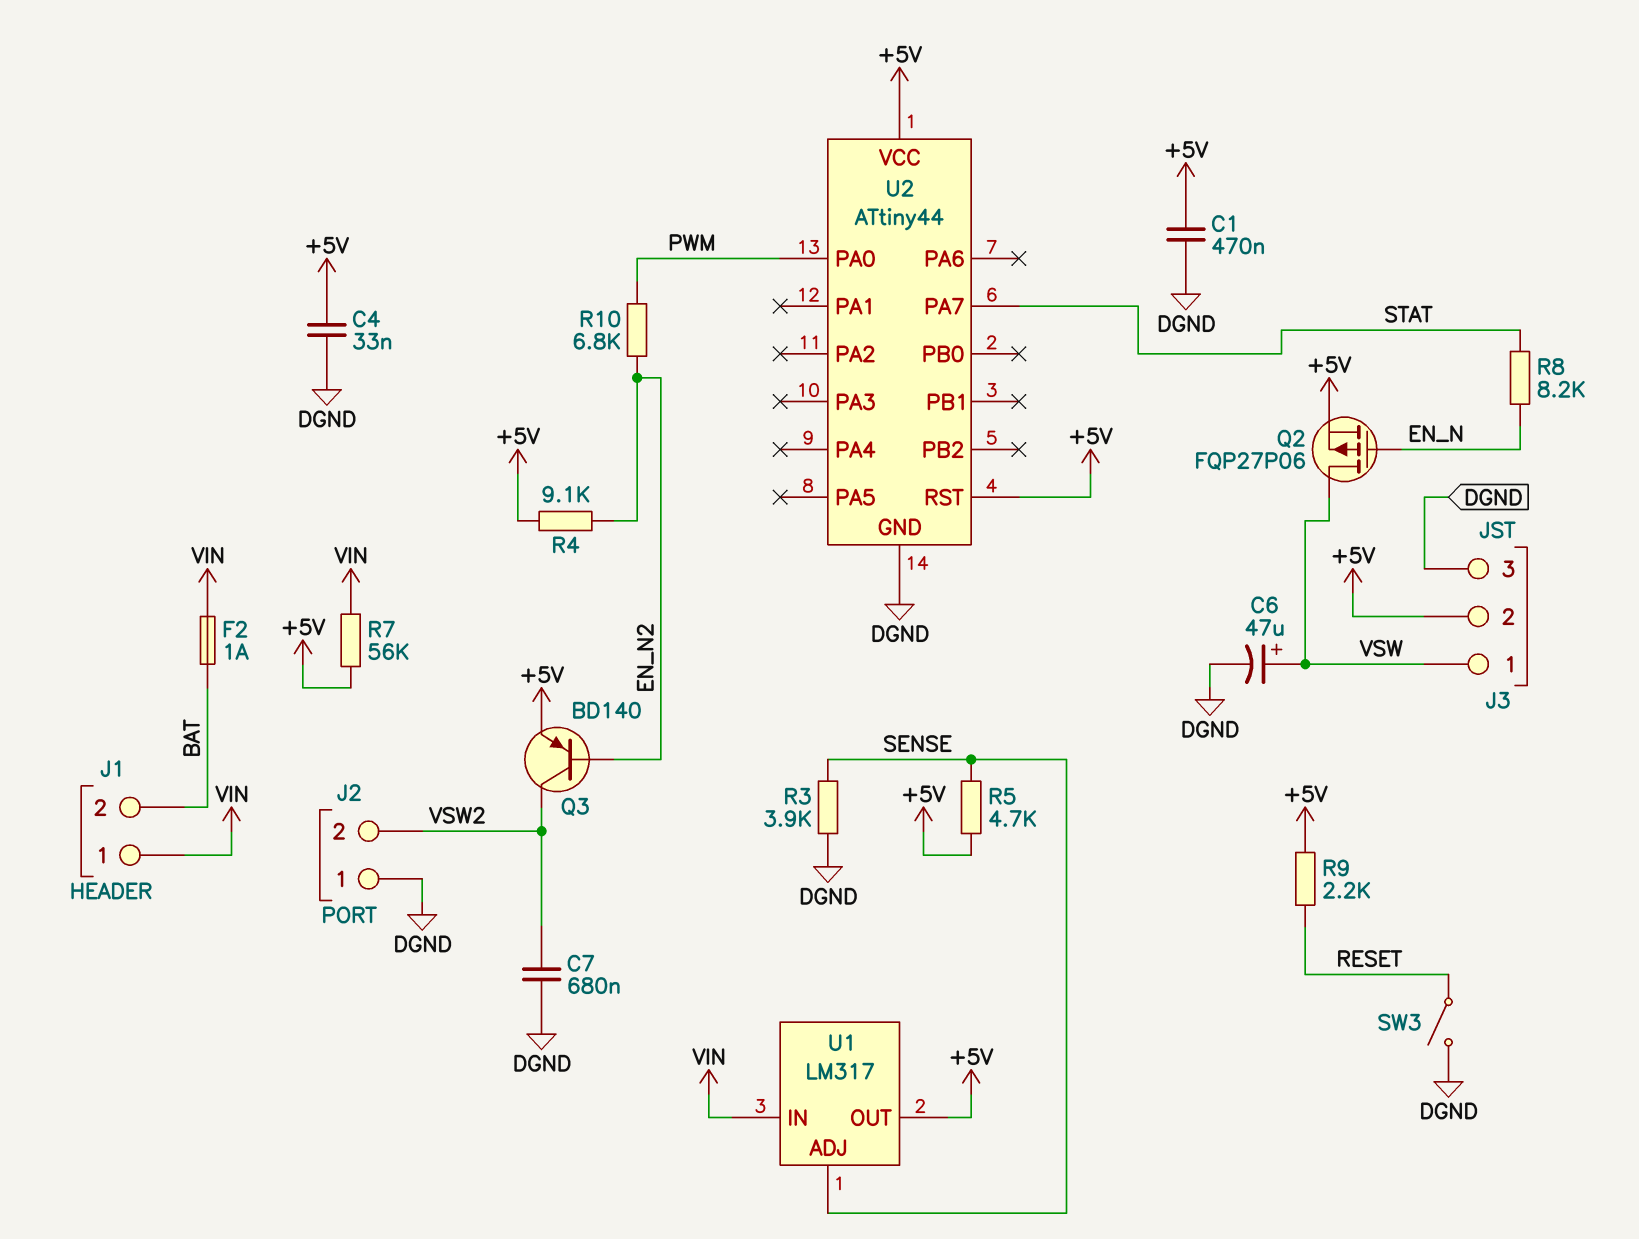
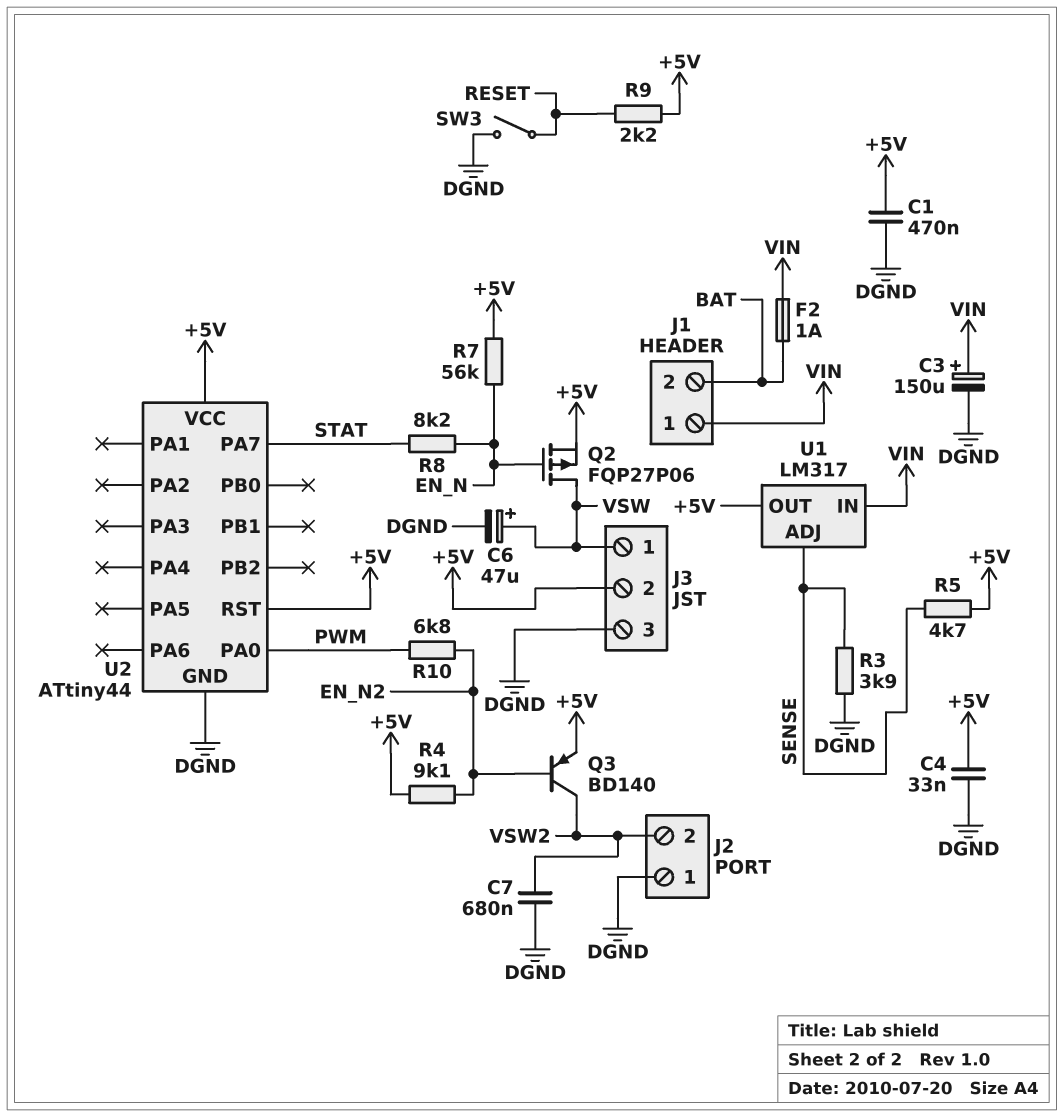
C3: none -> 150uF (plus VIN, minus DGND)
R7: 56k (+5V, VIN) -> 56k (+5V, EN_N)

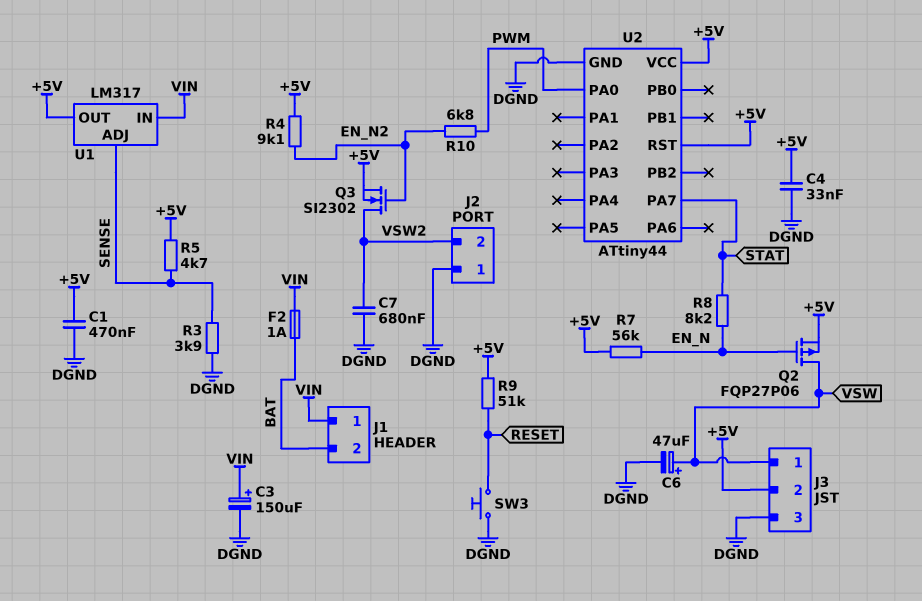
Q3: PNP BD140 (B EN_N2, C VSW2, E +5V) -> NMOS SI2302 (G EN_N2, D VSW2, S +5V)
R9: 2.2k (+5V, RESET) -> 51k (+5V, RESET)
SW3: switch (DGND, RESET) -> button (DGND, RESET)

